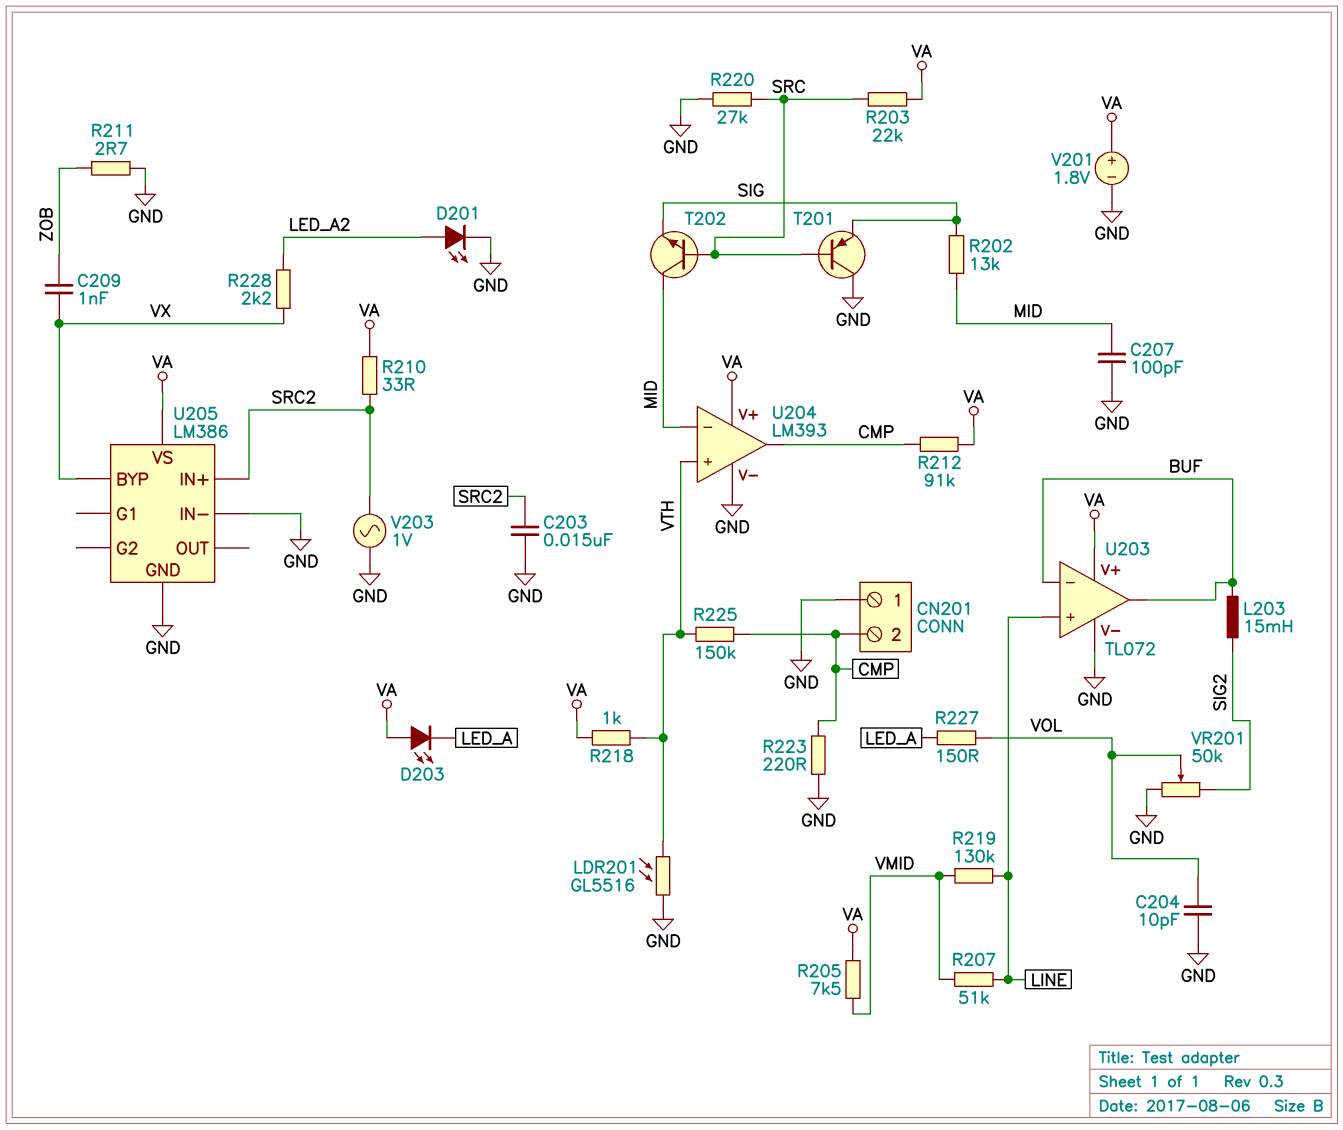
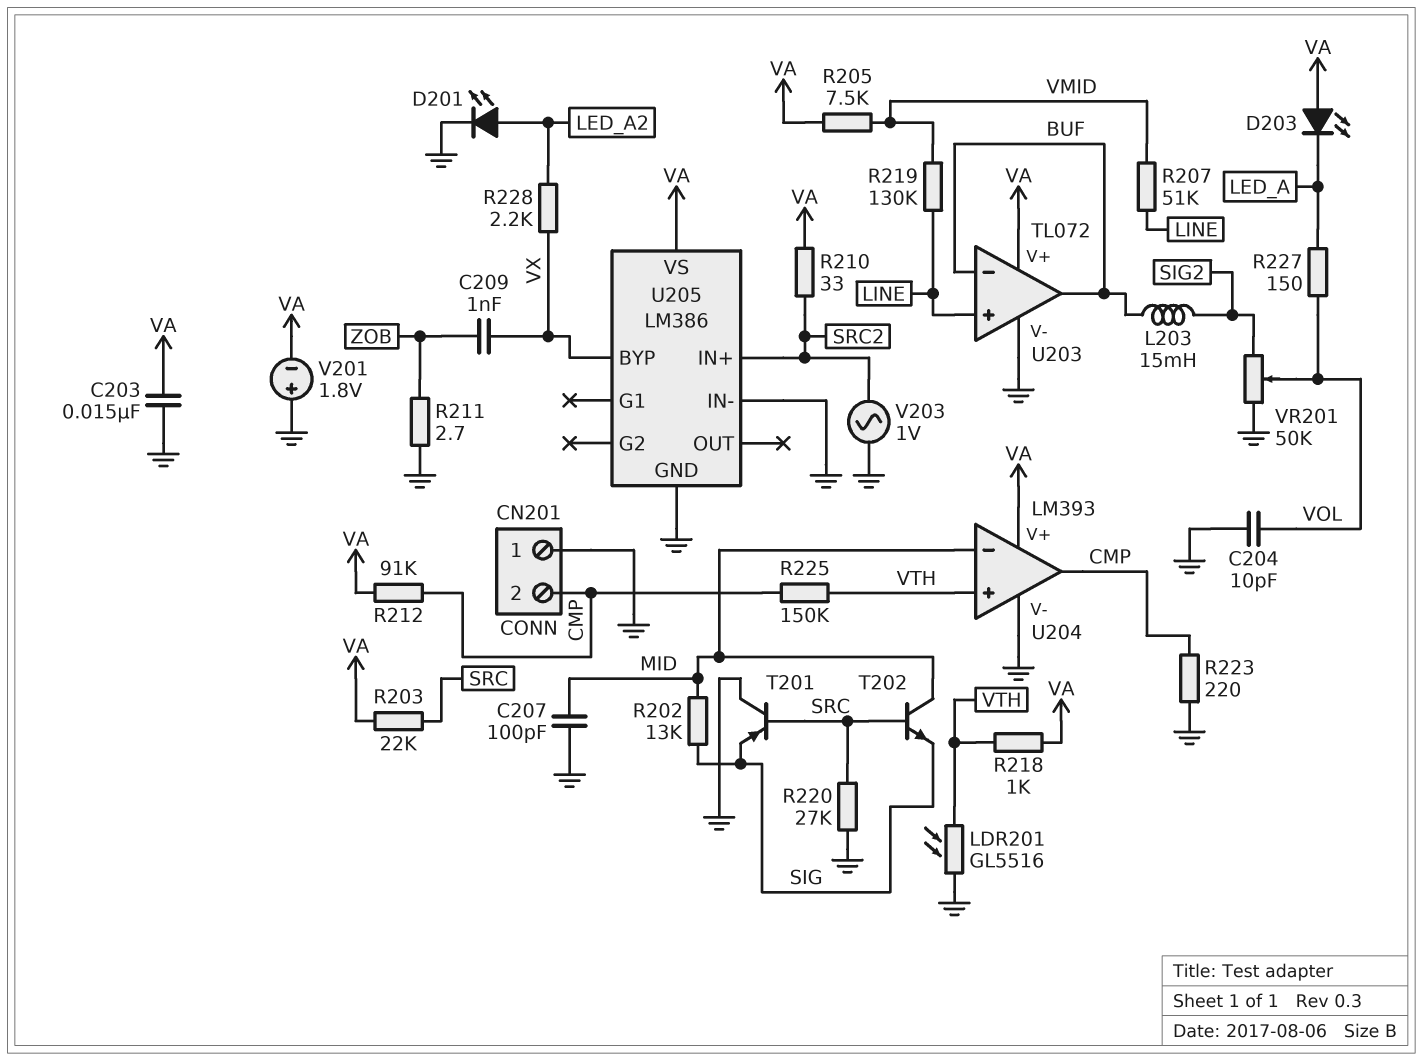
C203: 15nF (GND, SRC2) -> 15nF (GND, VA)
V201: 1.8V (plus VA, minus GND) -> 1.8V (plus GND, minus VA)

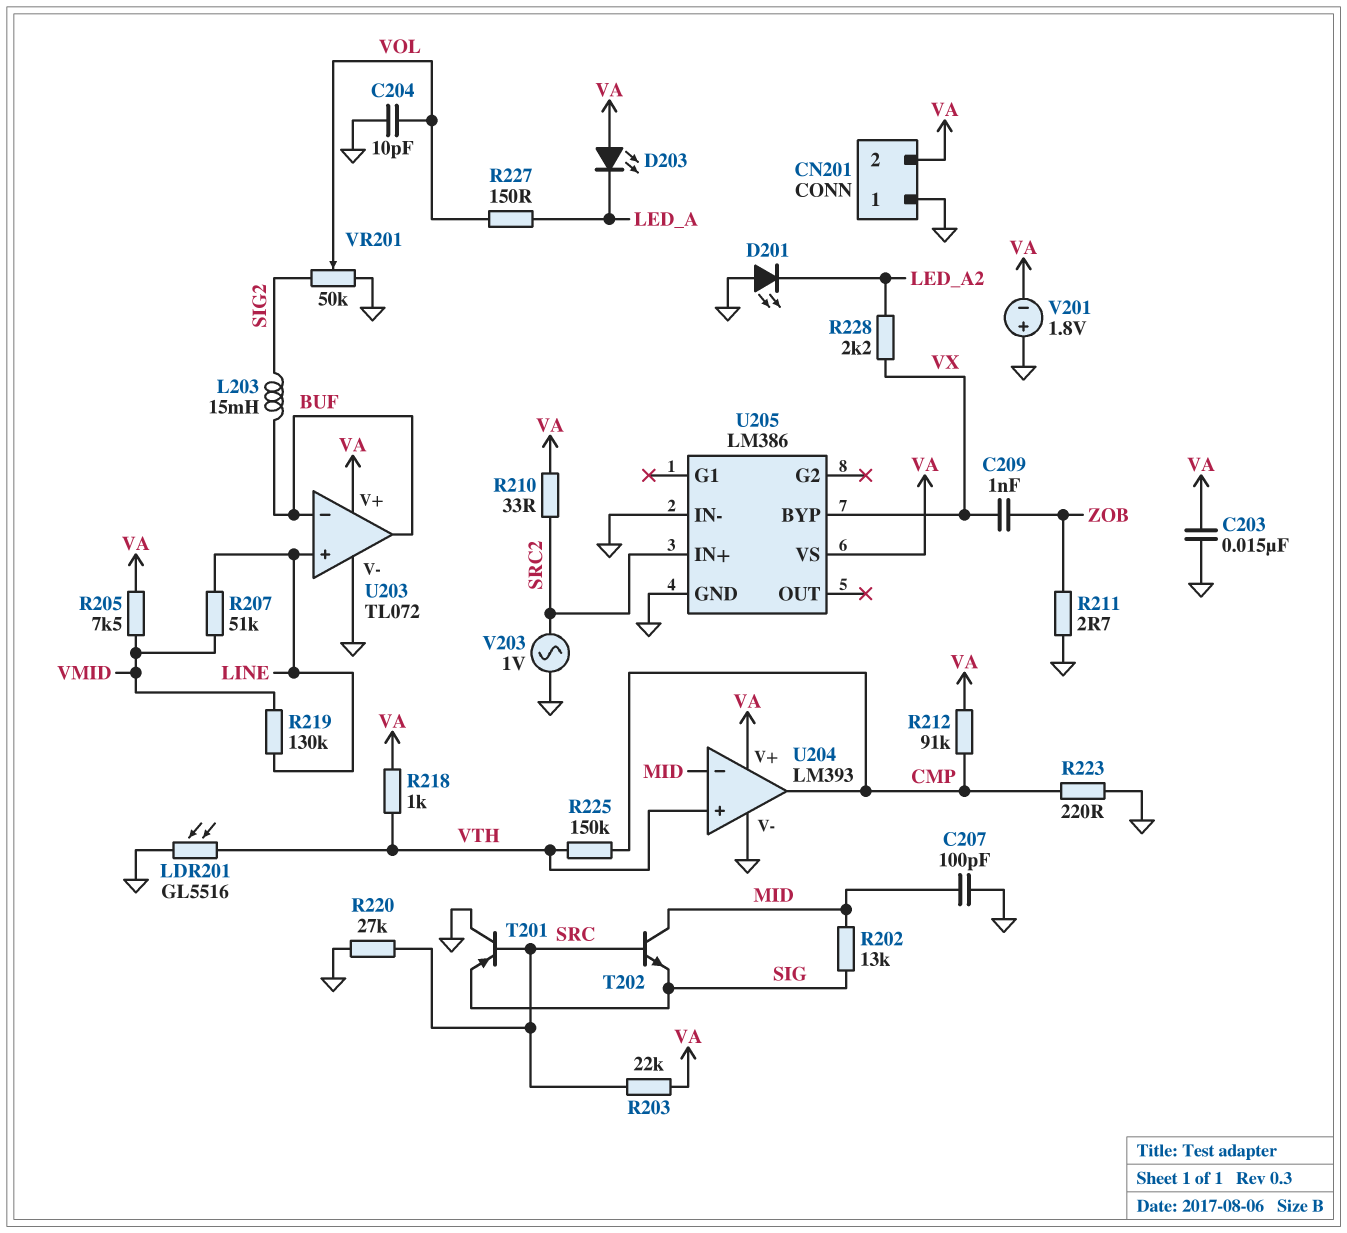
CN201 pin 2: CMP -> VA
D201: LED (A LED_A2, K GND) -> LED (A GND, K LED_A2)

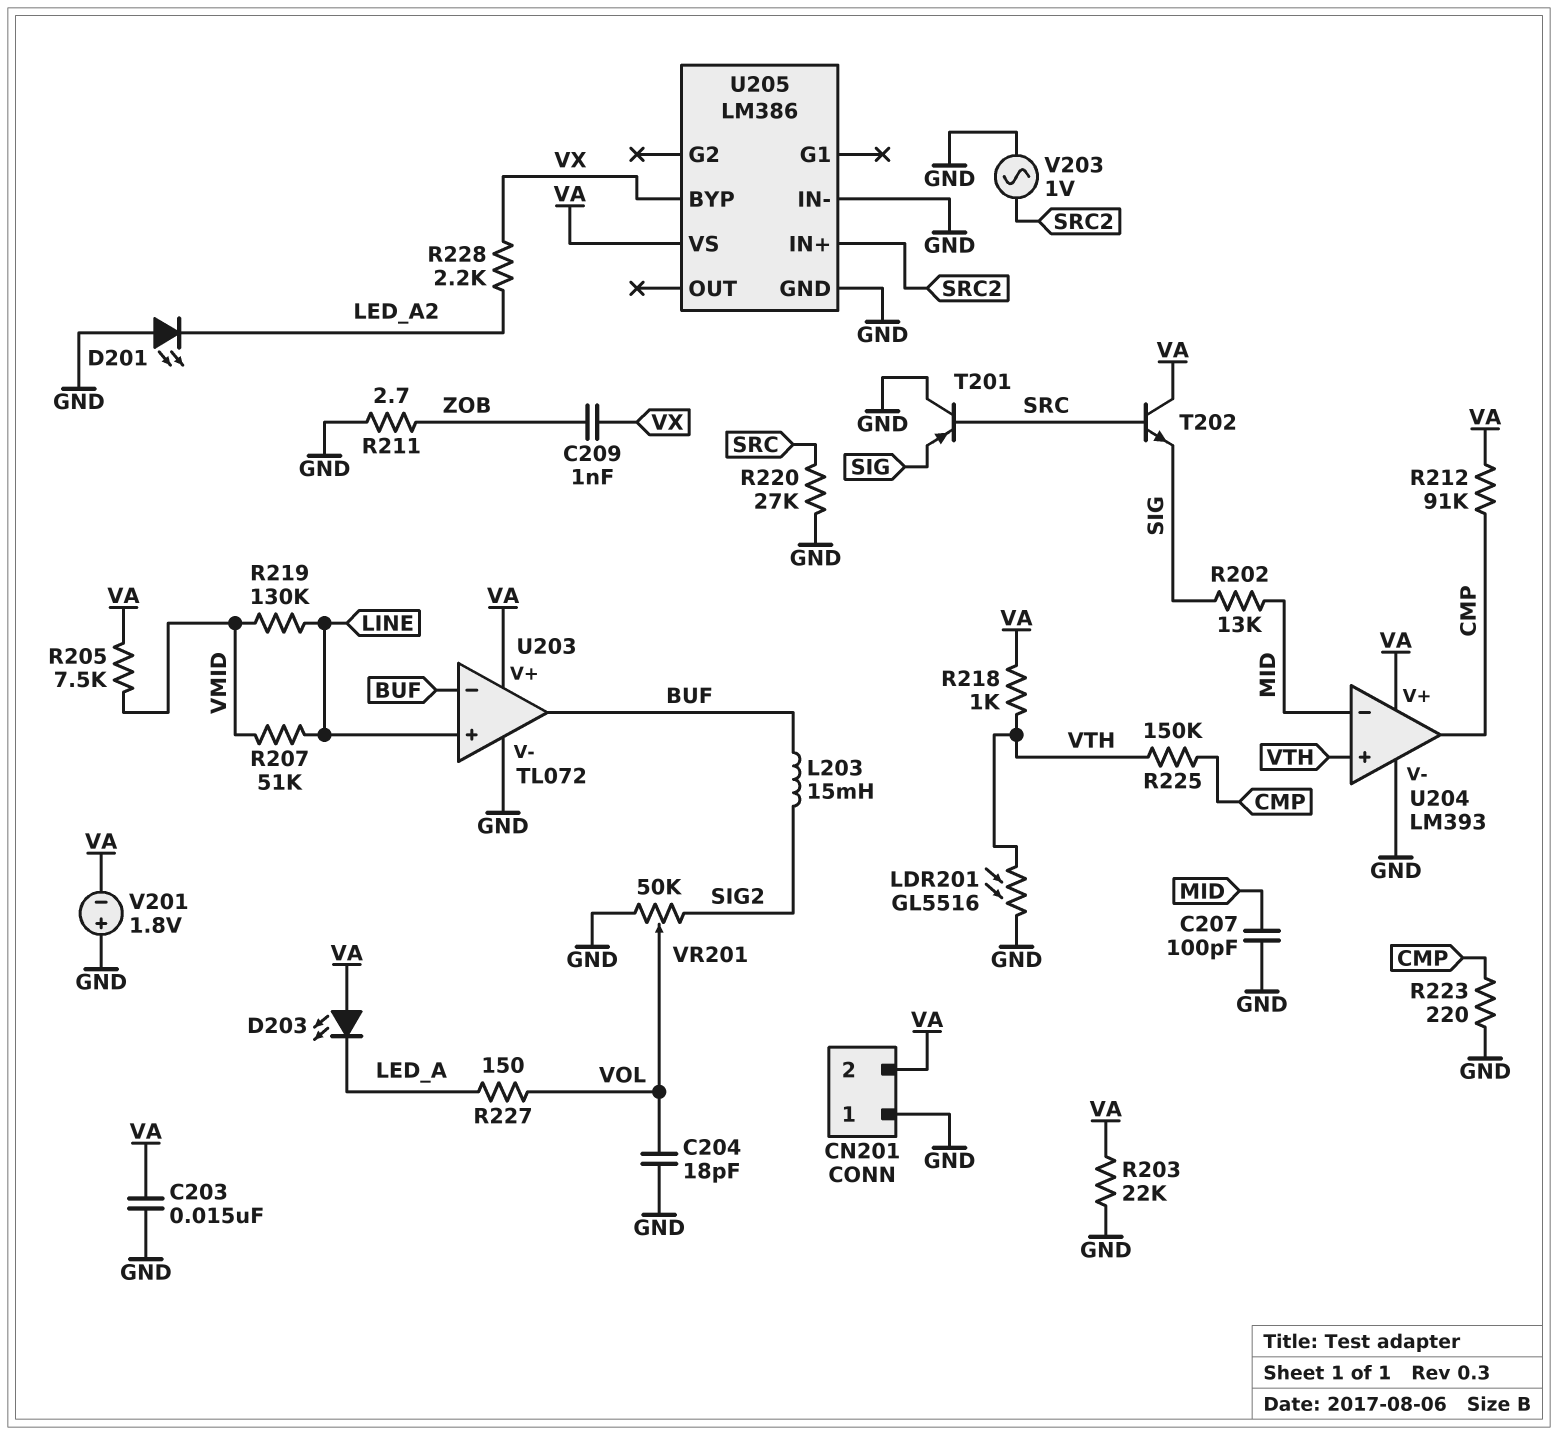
C204: 10pF (GND, VOL) -> 18pF (GND, VOL)
R203: 22k (SRC, VA) -> 22k (GND, VA)
R210: 33 (SRC2, VA) -> none
T202: NPN (B SRC, C MID, E SIG) -> NPN (B SRC, C VA, E SIG)

